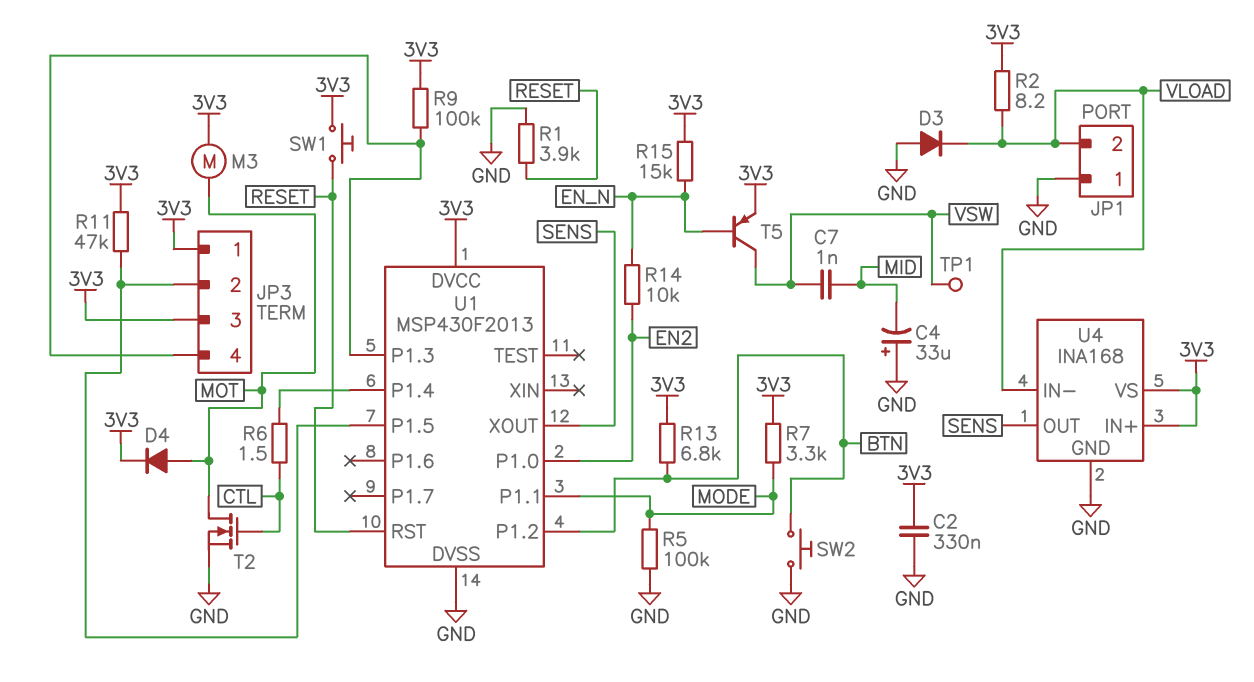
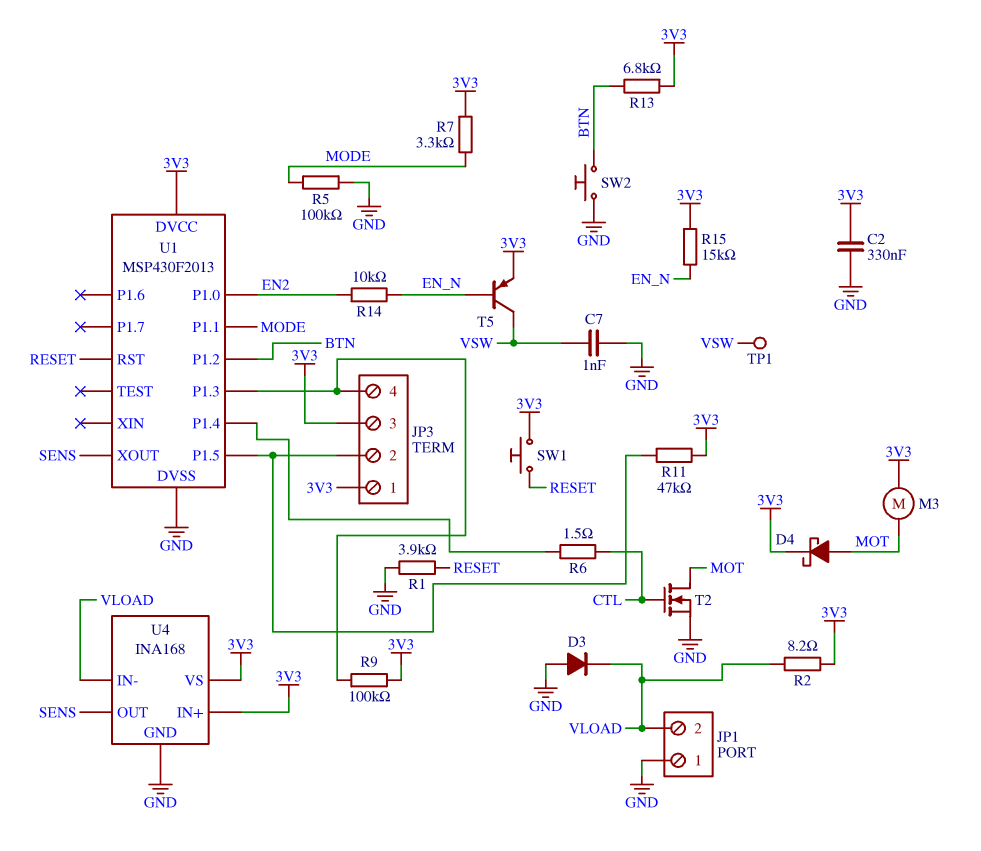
C4: 33uF (plus GND, minus MID) -> none
C7: 1nF (MID, VSW) -> 1nF (GND, VSW)
D4: diode (A MOT, K 3V3) -> schottky (A MOT, K 3V3)

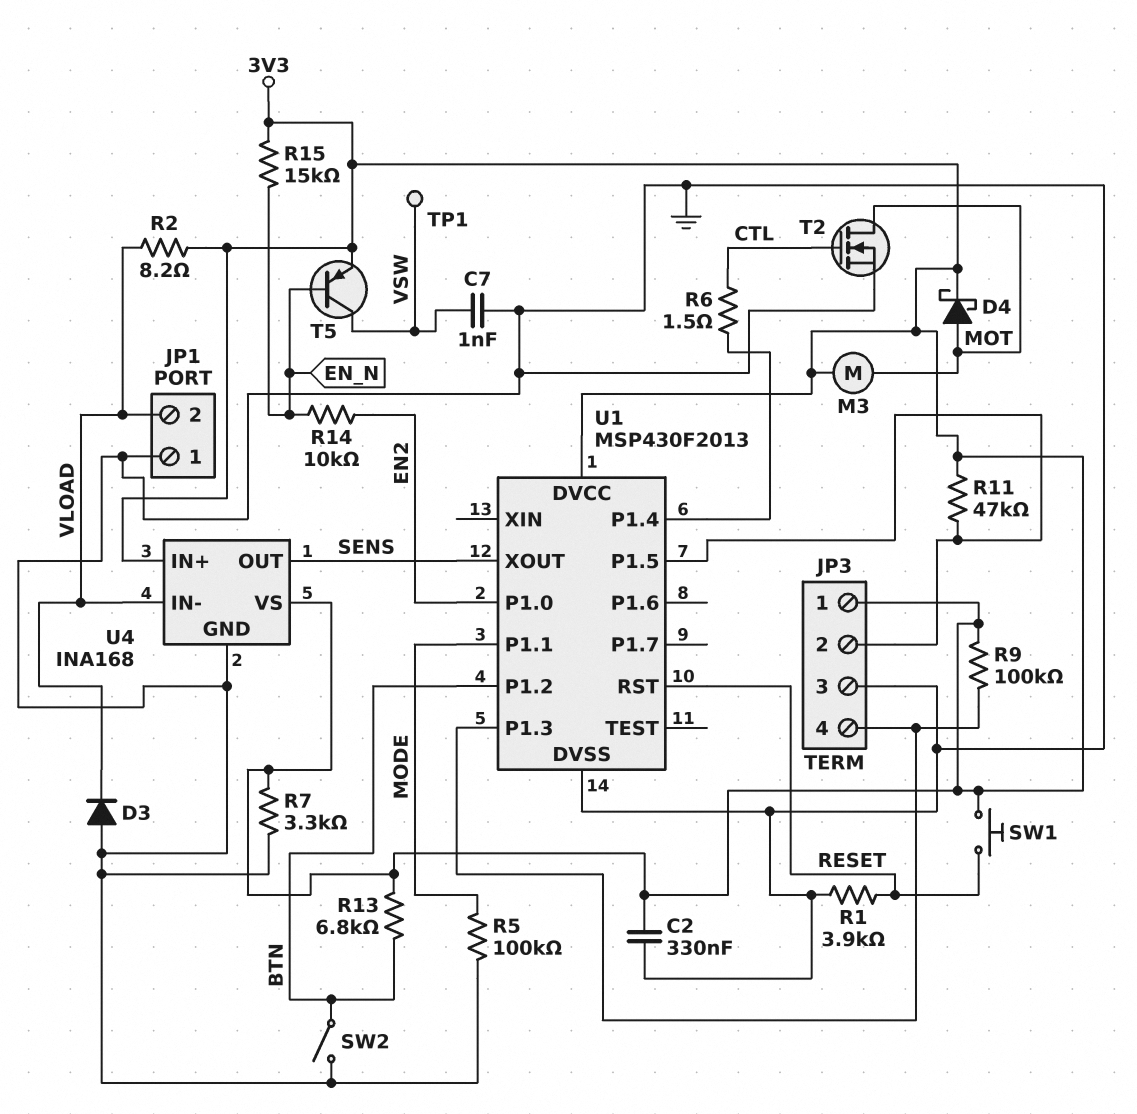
JP3 pin 3: 3V3 -> GND
R7: 3.3k (3V3, MODE) -> 3.3k (3V3, GND)
SW2: button (BTN, GND) -> switch (BTN, GND)

